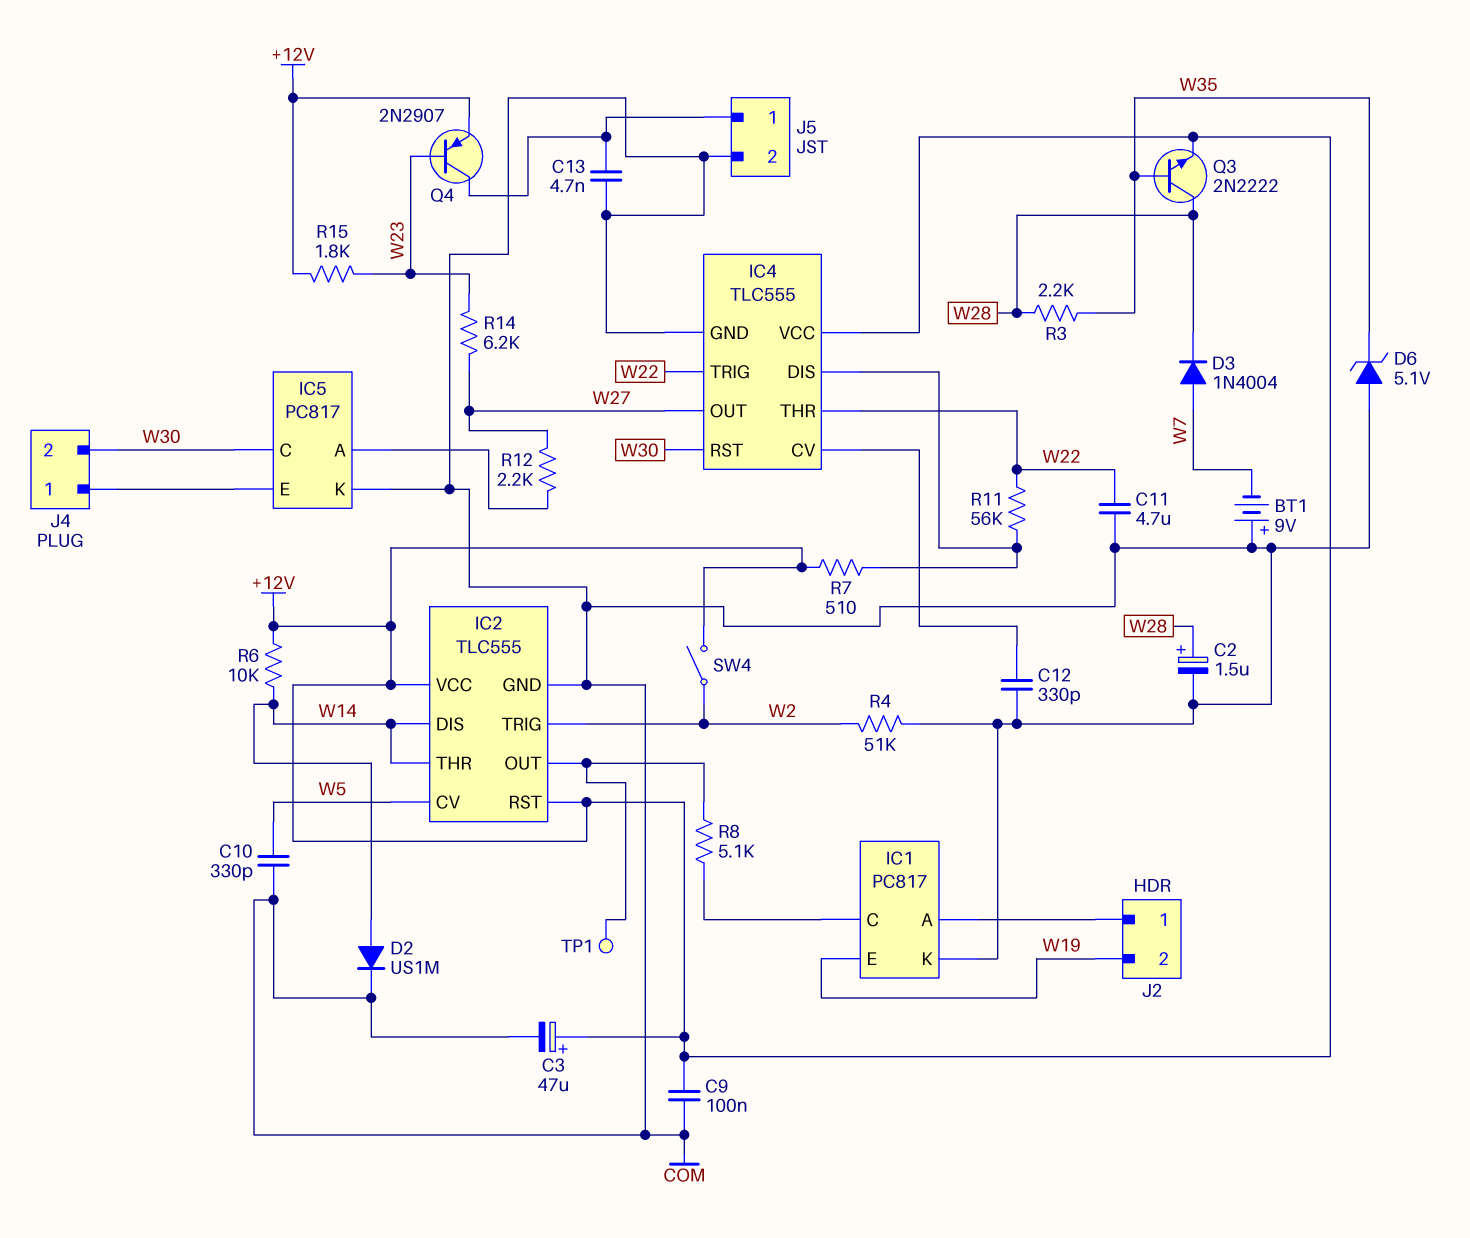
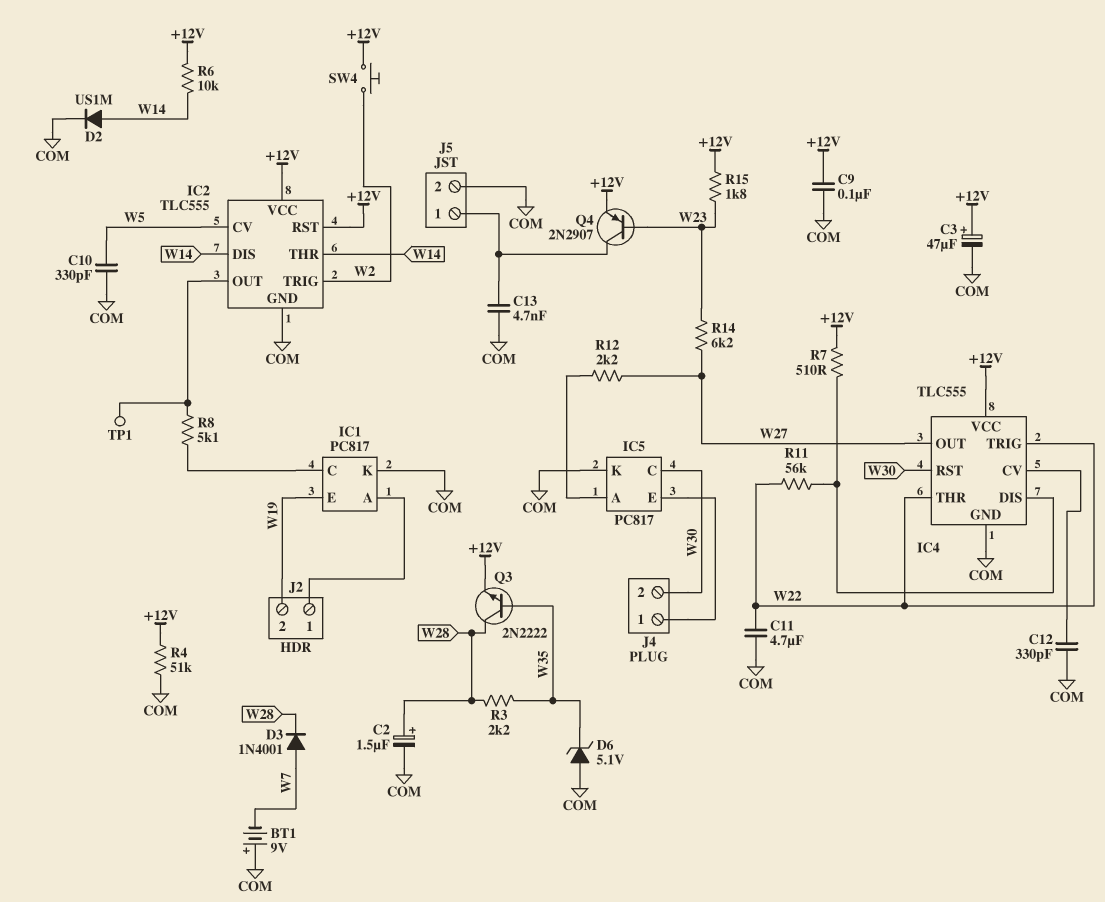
D3: diode 1N4004 (A W7, K W28) -> diode 1N4001 (A W7, K W28)
R4: 51k (COM, W2) -> 51k (+12V, COM)
SW4: switch (+12V, W2) -> button (+12V, W2)

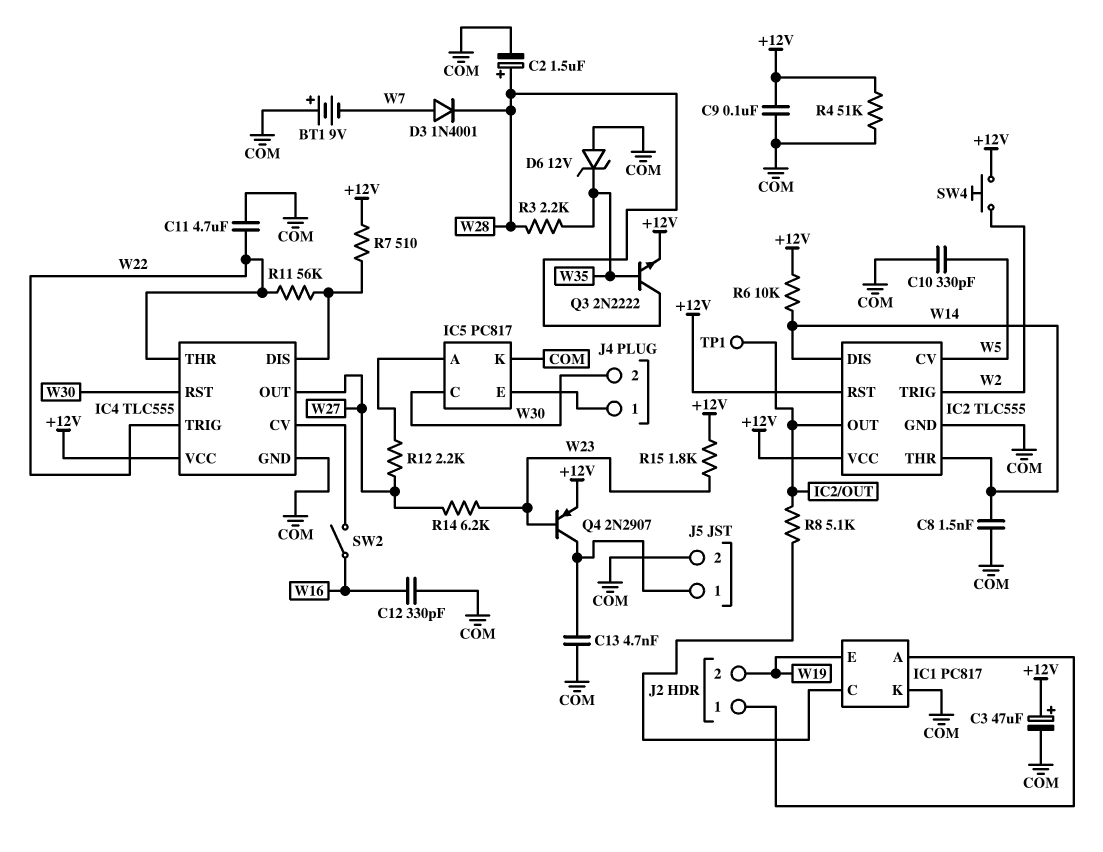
C8: none -> 1.5nF (COM, W14)
C12: 330pF (COM, IC4/CV) -> 330pF (COM, W16)
D2: diode US1M (A W14, K COM) -> none
D6: zener 5.1V (A COM, K W35) -> zener 12V (A COM, K W35)
SW2: none -> switch (IC4/CV, W16)

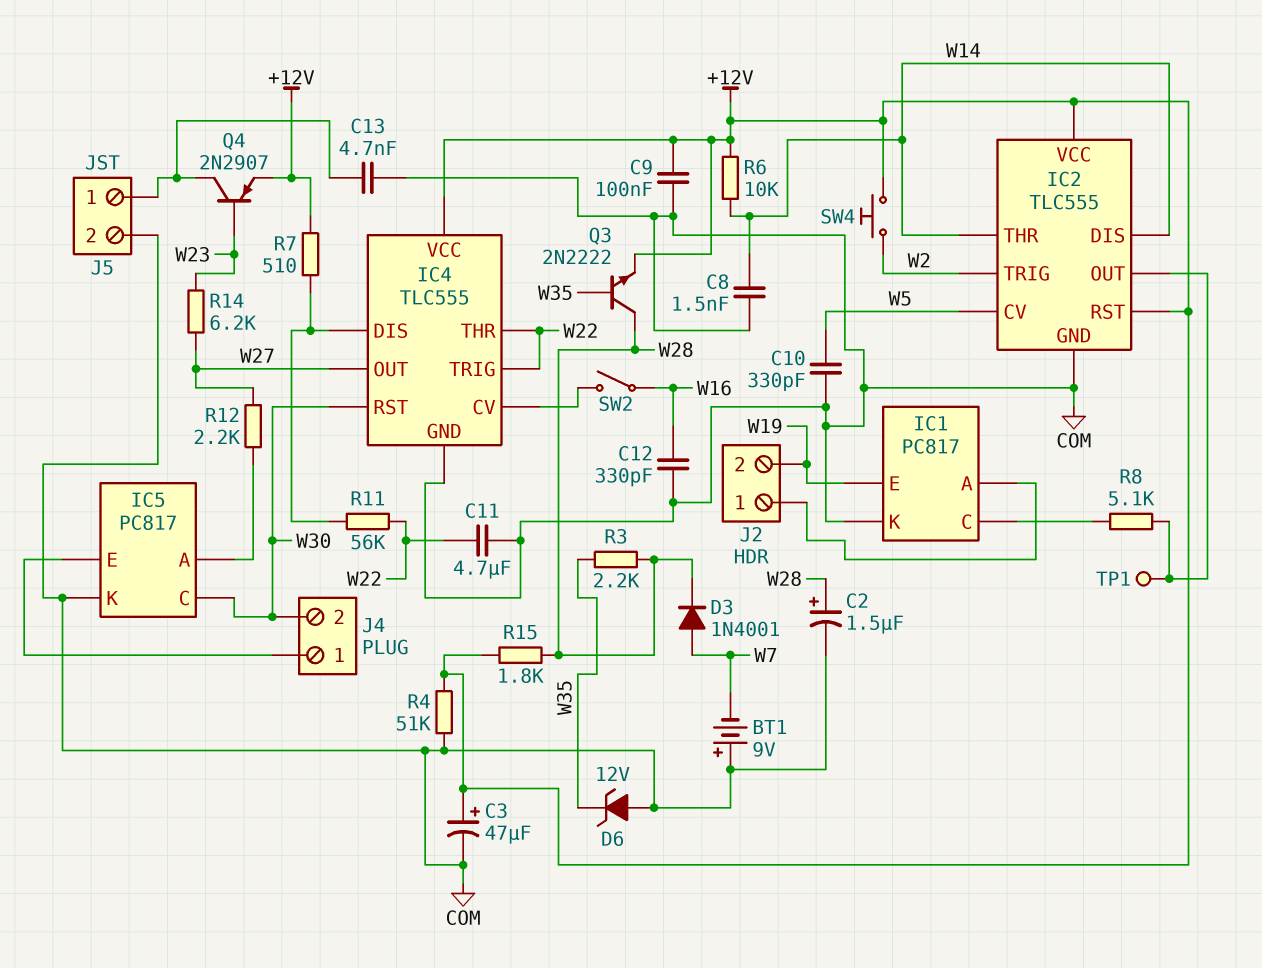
R15: 1.8k (+12V, W23) -> 1.8k (+12V, W28)

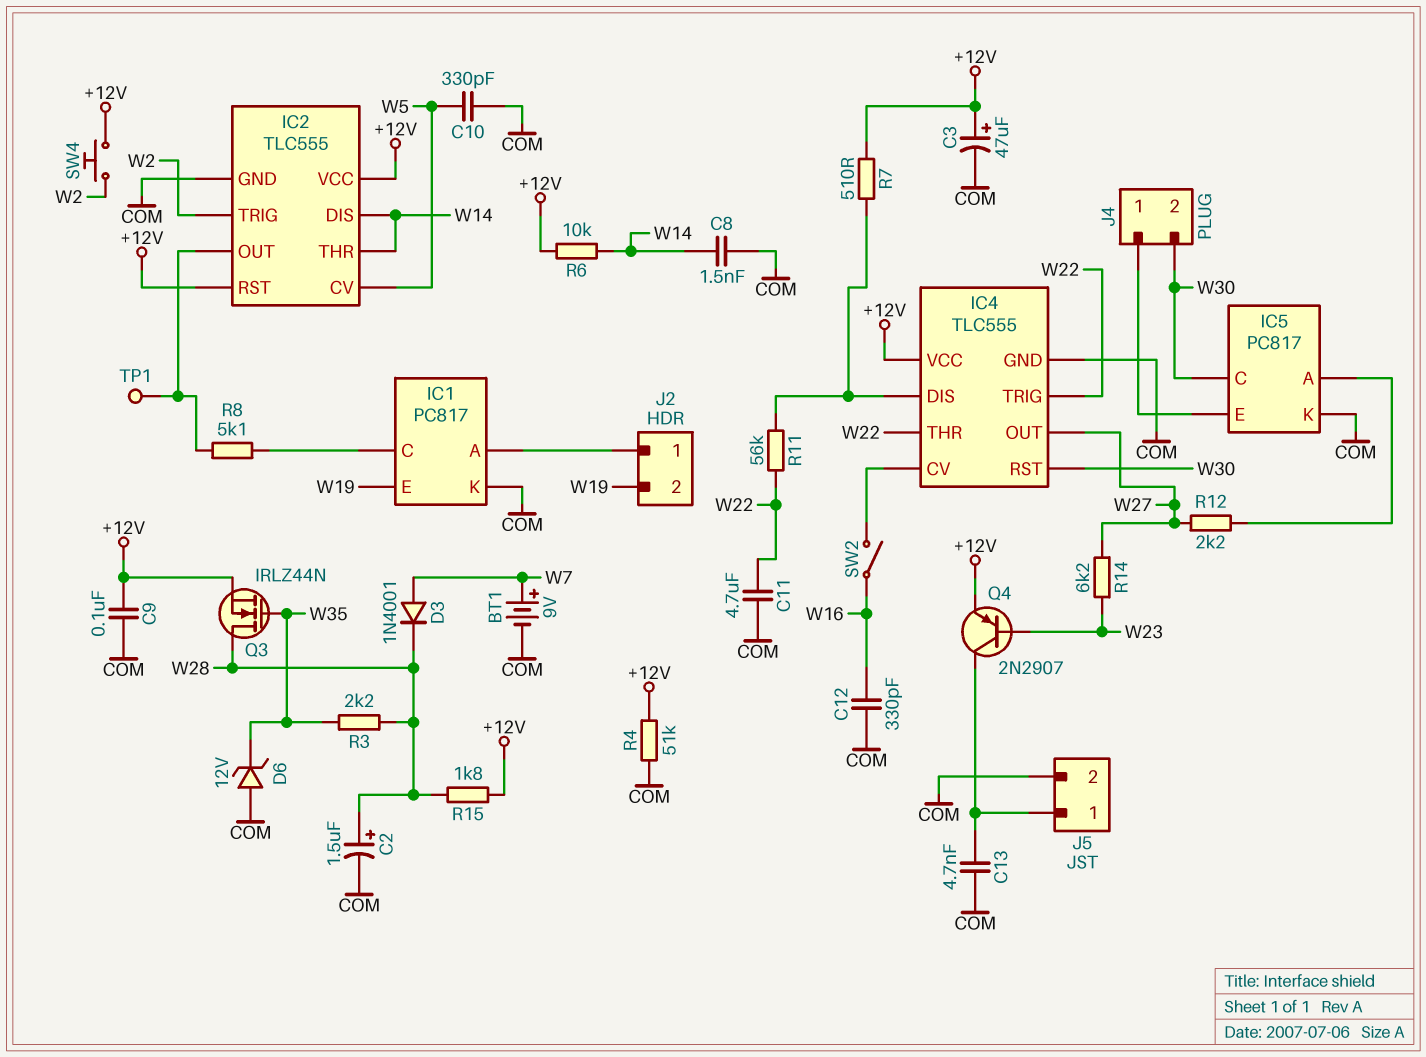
BT1: 9V (plus COM, minus W7) -> 9V (plus W7, minus COM)
Q3: NPN 2N2222 (B W35, C W28, E +12V) -> NMOS IRLZ44N (G W35, D W28, S +12V)

